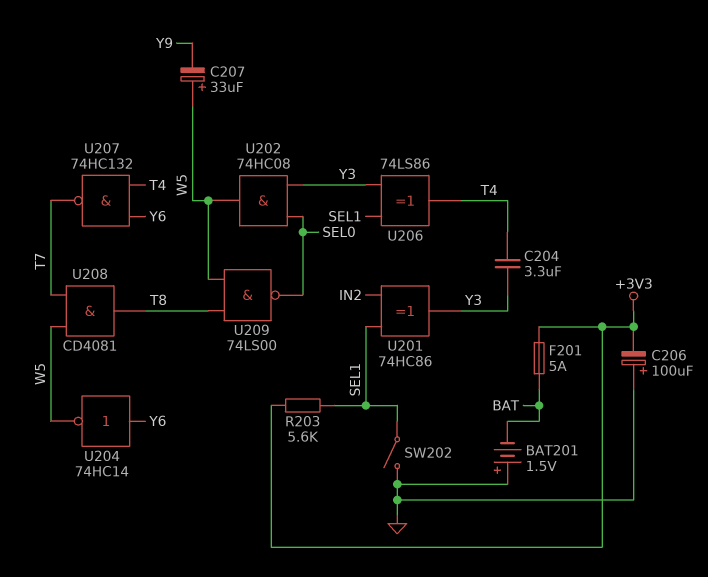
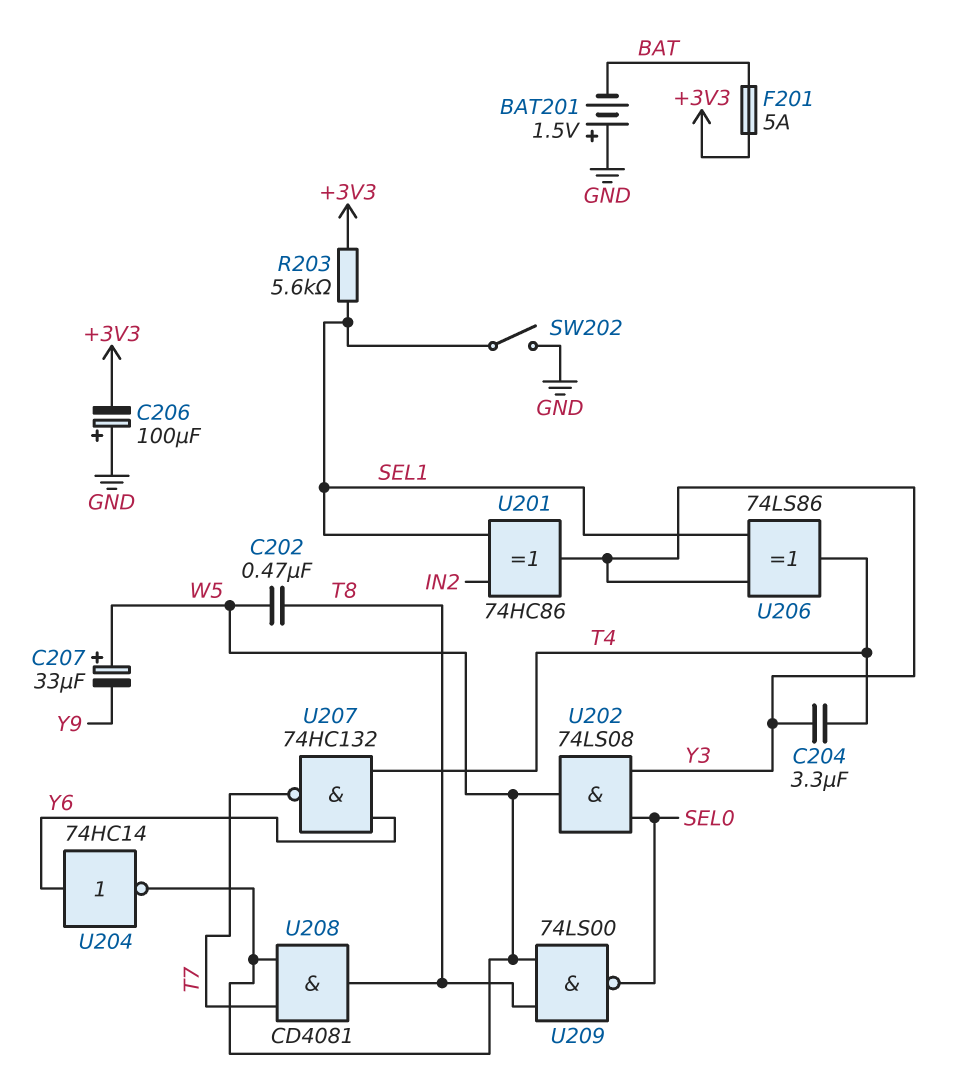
C202: none -> 470nF (T8, W5)
U202: AND 74HC08 (in SEL0, in Y3, out W5) -> AND 74LS08 (in SEL0, in Y3, out W5)

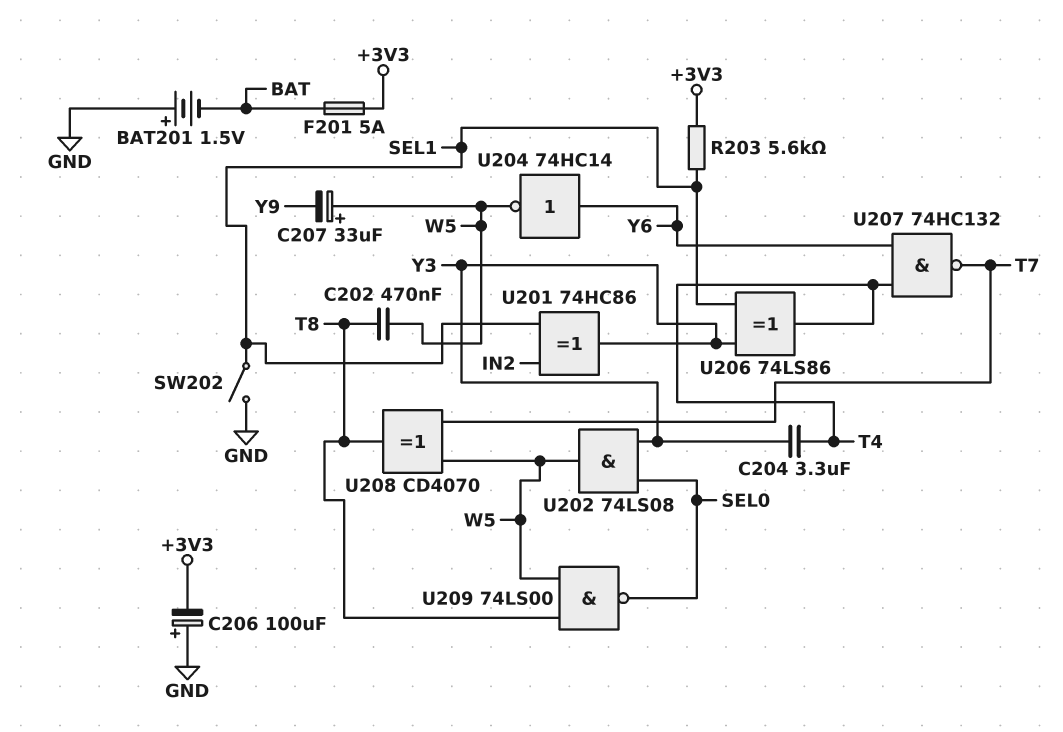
U208: AND CD4081 (in T7, in W5, out T8) -> XOR CD4070 (in T7, in W5, out T8)

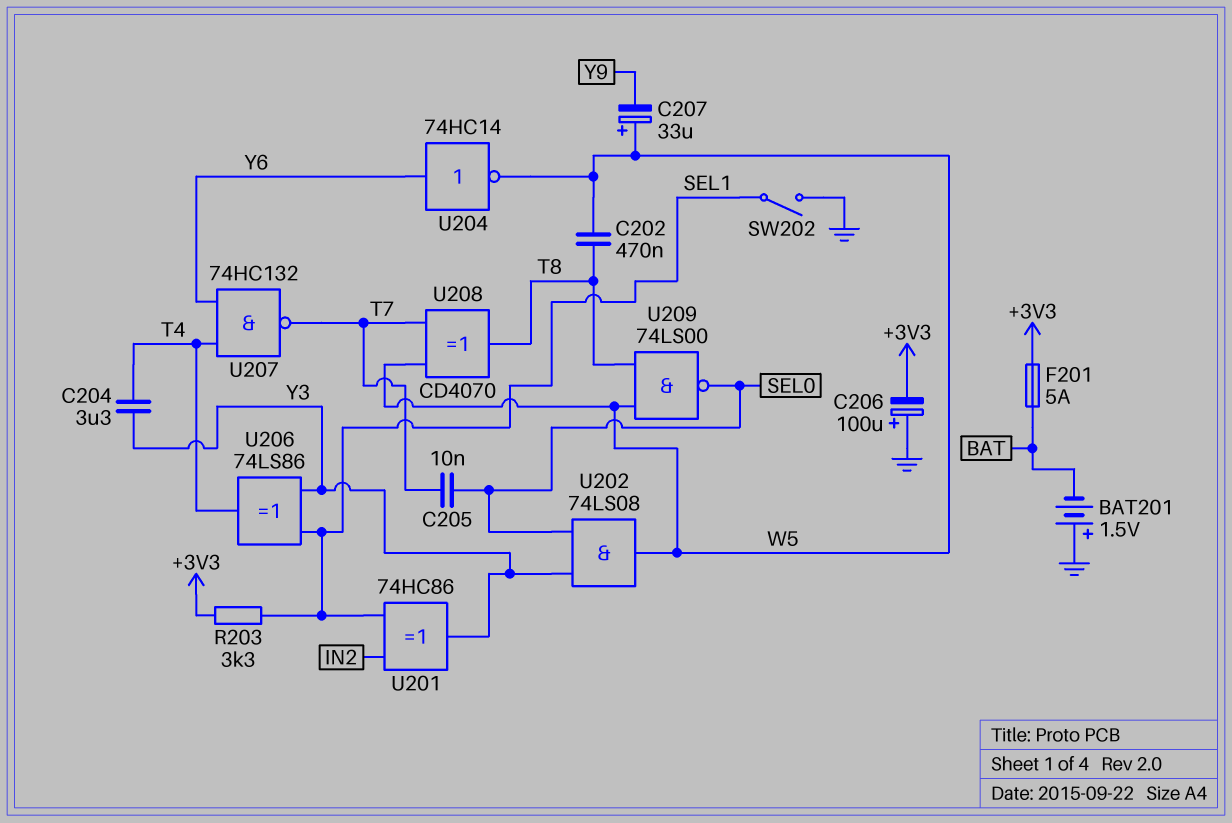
C205: none -> 10nF (SEL0, T7)
R203: 5.6k (+3V3, SEL1) -> 3.3k (+3V3, SEL1)

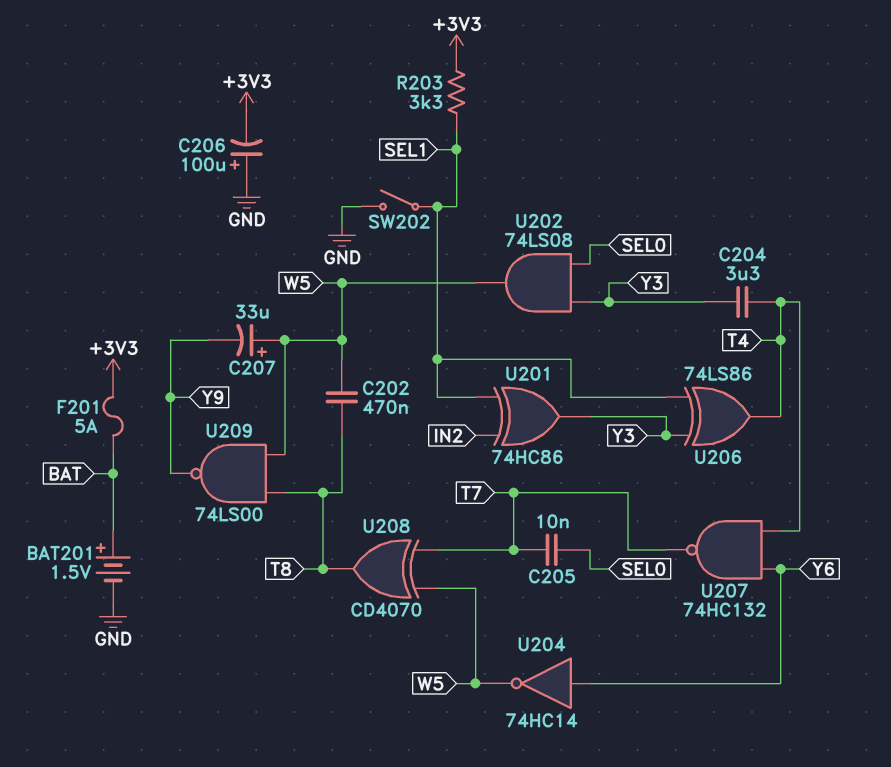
BAT201: 1.5V (plus GND, minus BAT) -> 1.5V (plus BAT, minus GND)
U209: NAND 74LS00 (in T8, in W5, out SEL0) -> NAND 74LS00 (in T8, in W5, out Y9)

